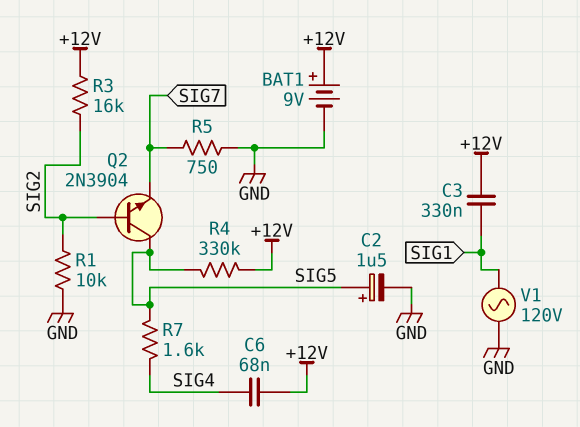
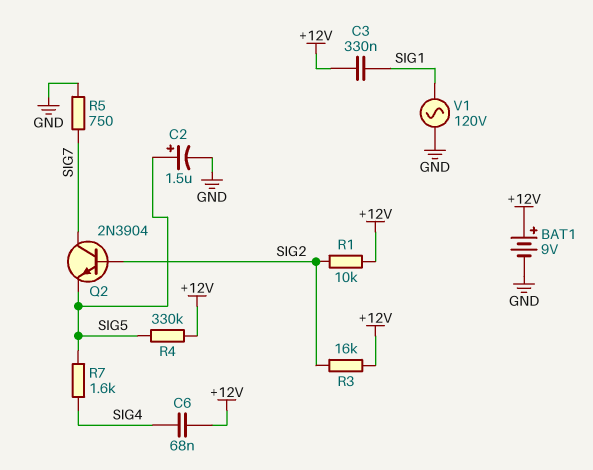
Q2: NPN 2N3904 (B SIG2, C SIG5, E SIG7) -> NPN 2N3904 (B SIG2, C SIG7, E SIG5)
R1: 10k (GND, SIG2) -> 10k (+12V, SIG2)

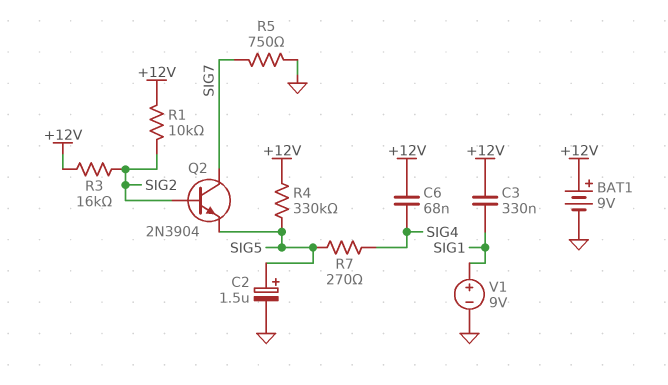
R7: 1.6k (SIG4, SIG5) -> 270 (SIG4, SIG5)
V1: AC 120V (GND, SIG1) -> 9V (plus SIG1, minus GND)

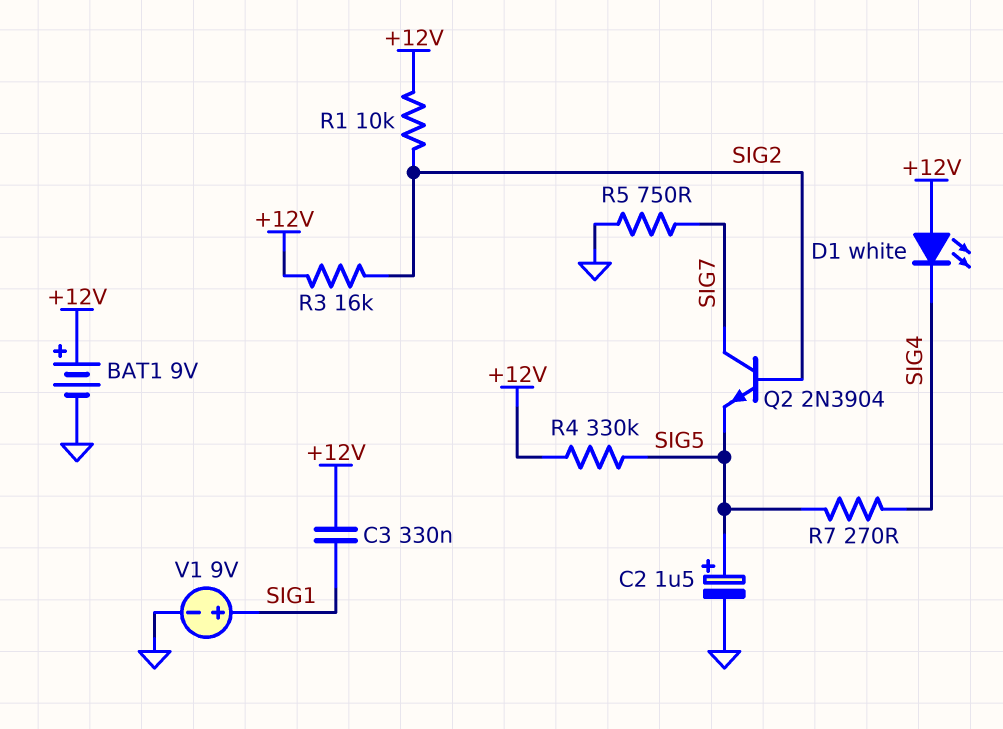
C6: 68nF (+12V, SIG4) -> none
D1: none -> LED white (A +12V, K SIG4)

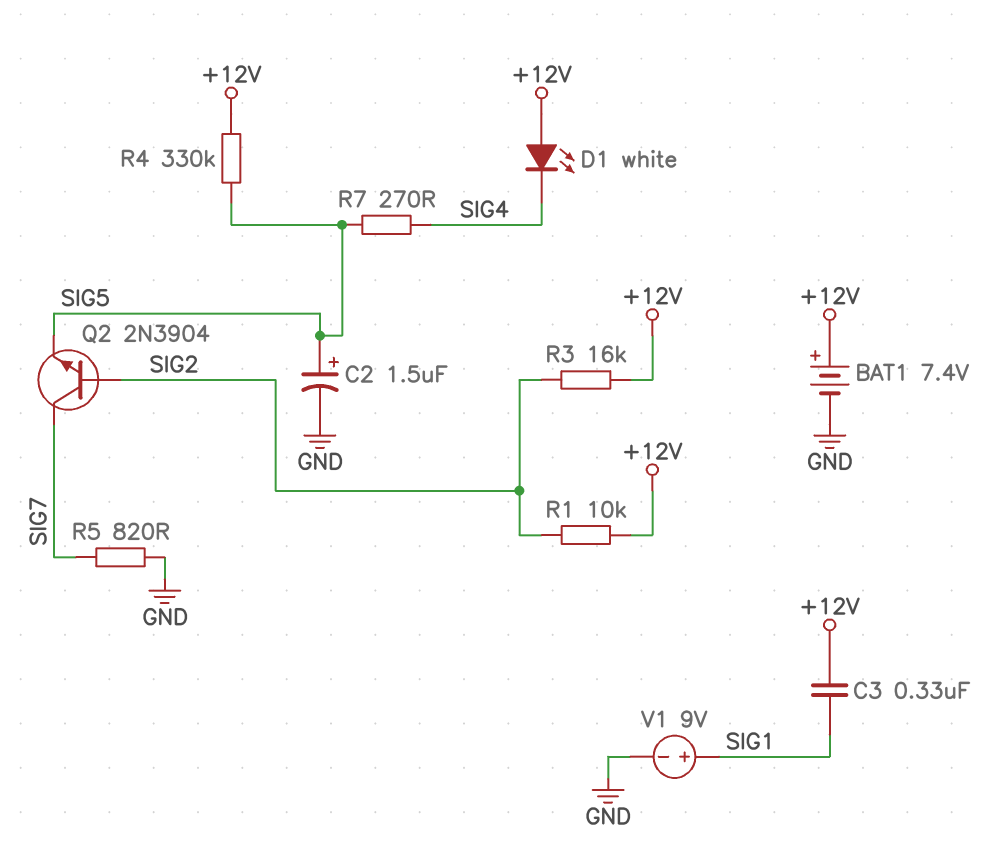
BAT1: 9V (plus +12V, minus GND) -> 7.4V (plus +12V, minus GND)
R5: 750 (GND, SIG7) -> 820 (GND, SIG7)

